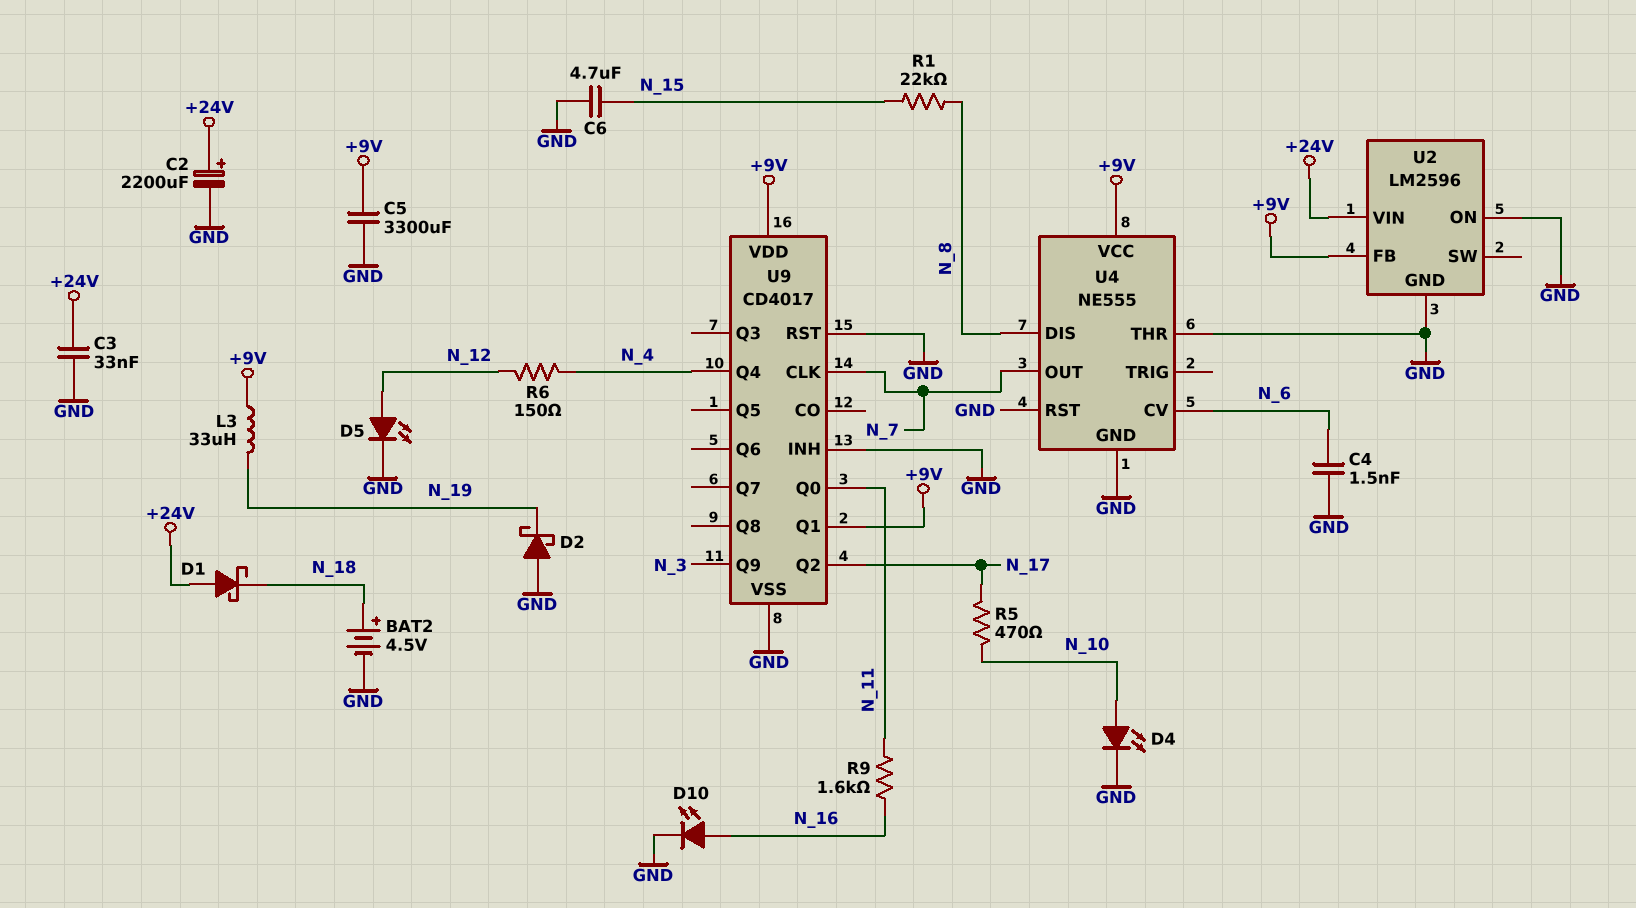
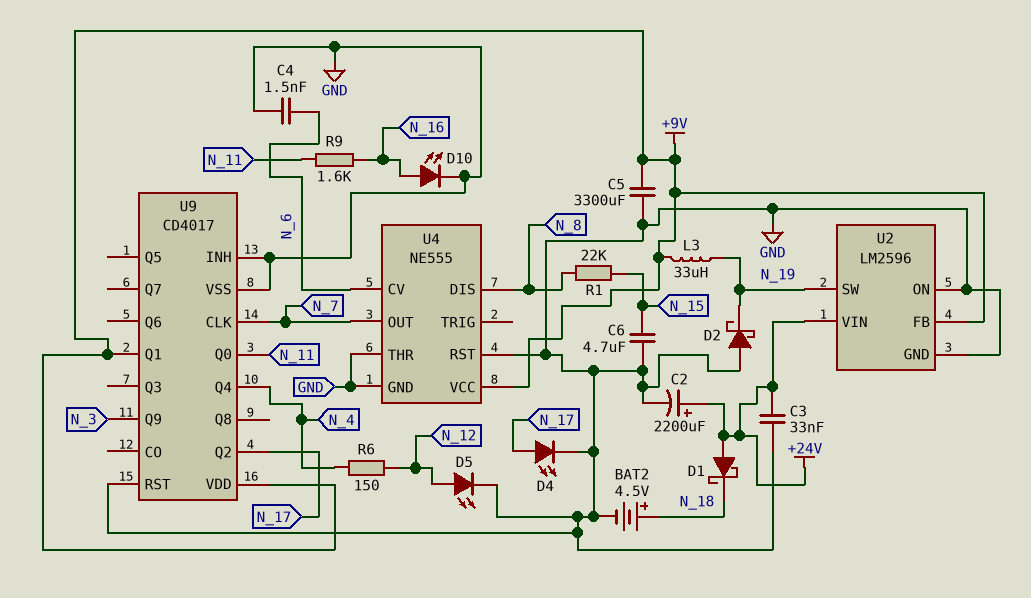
D4: LED (A N_10, K GND) -> LED (A N_17, K GND)
R5: 470 (N_10, N_17) -> none
U2 pin SW: none -> N_19

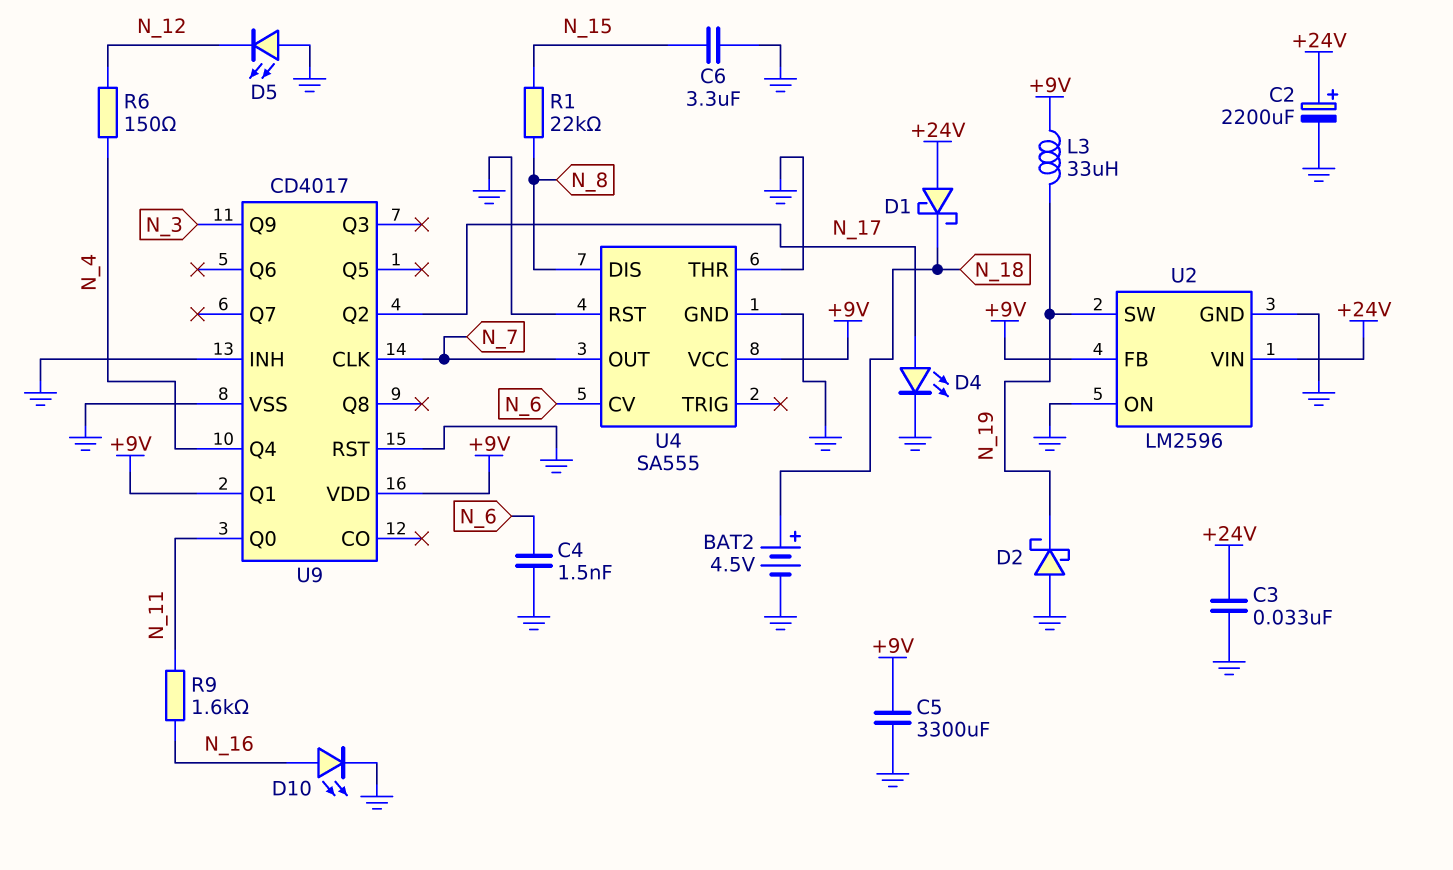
C6: 4.7uF (GND, N_15) -> 3.3uF (GND, N_15)
D5: LED (A N_12, K GND) -> LED (A GND, K N_12)
U4: NE555 -> SA555

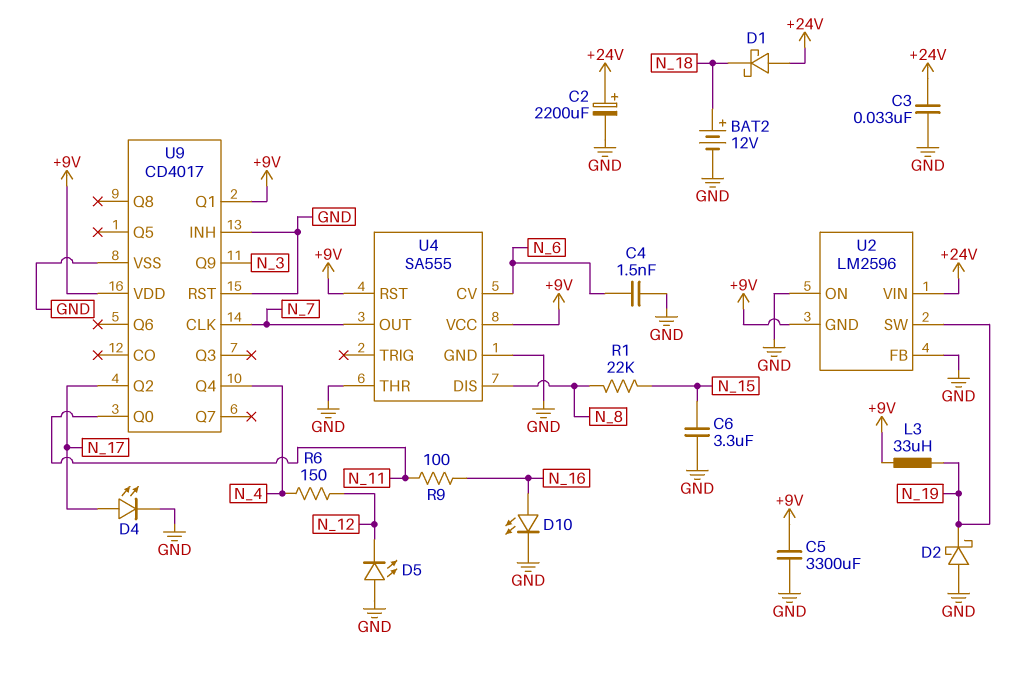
BAT2: 4.5V (plus N_18, minus GND) -> 12V (plus N_18, minus GND)
R9: 1.6k (N_11, N_16) -> 100 (N_11, N_16)
U2 pin FB: +9V -> GND
U2 pin GND: GND -> +9V
U4 pin RST: GND -> +9V

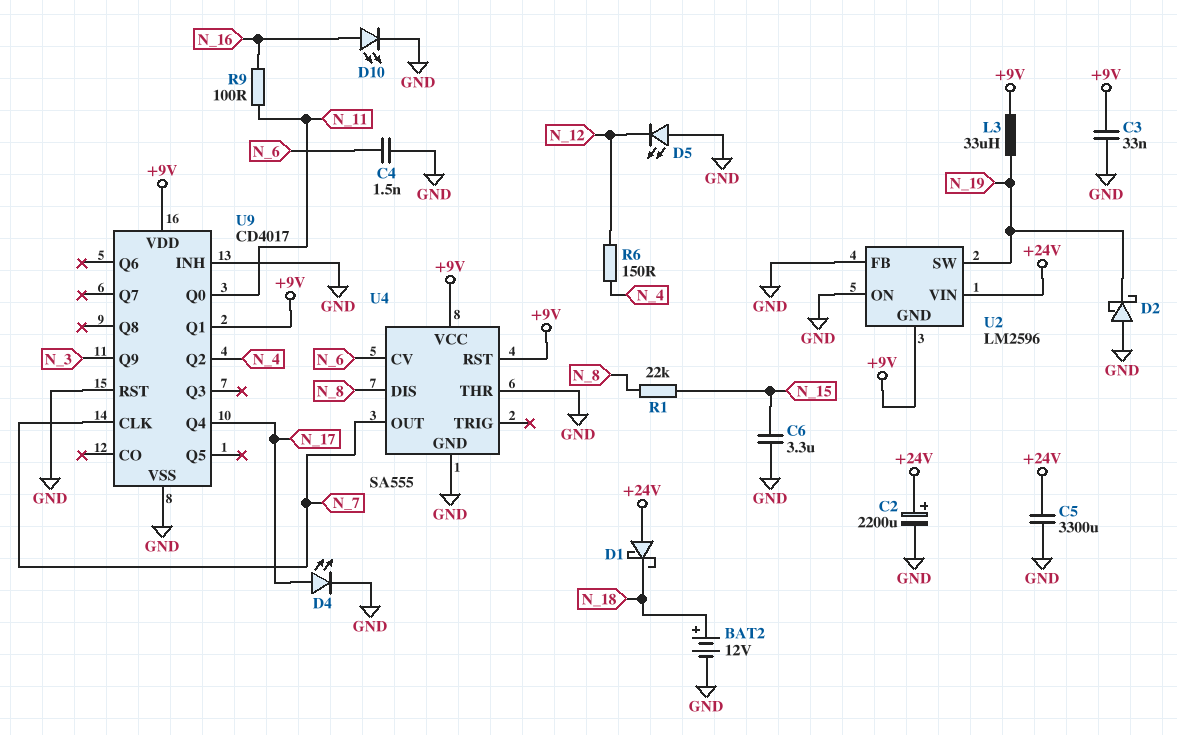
C3: 33nF (+24V, GND) -> 33nF (+9V, GND)
C5: 3300uF (+9V, GND) -> 3300uF (+24V, GND)
U9 pin Q2: N_17 -> N_4
U9 pin Q4: N_4 -> N_17

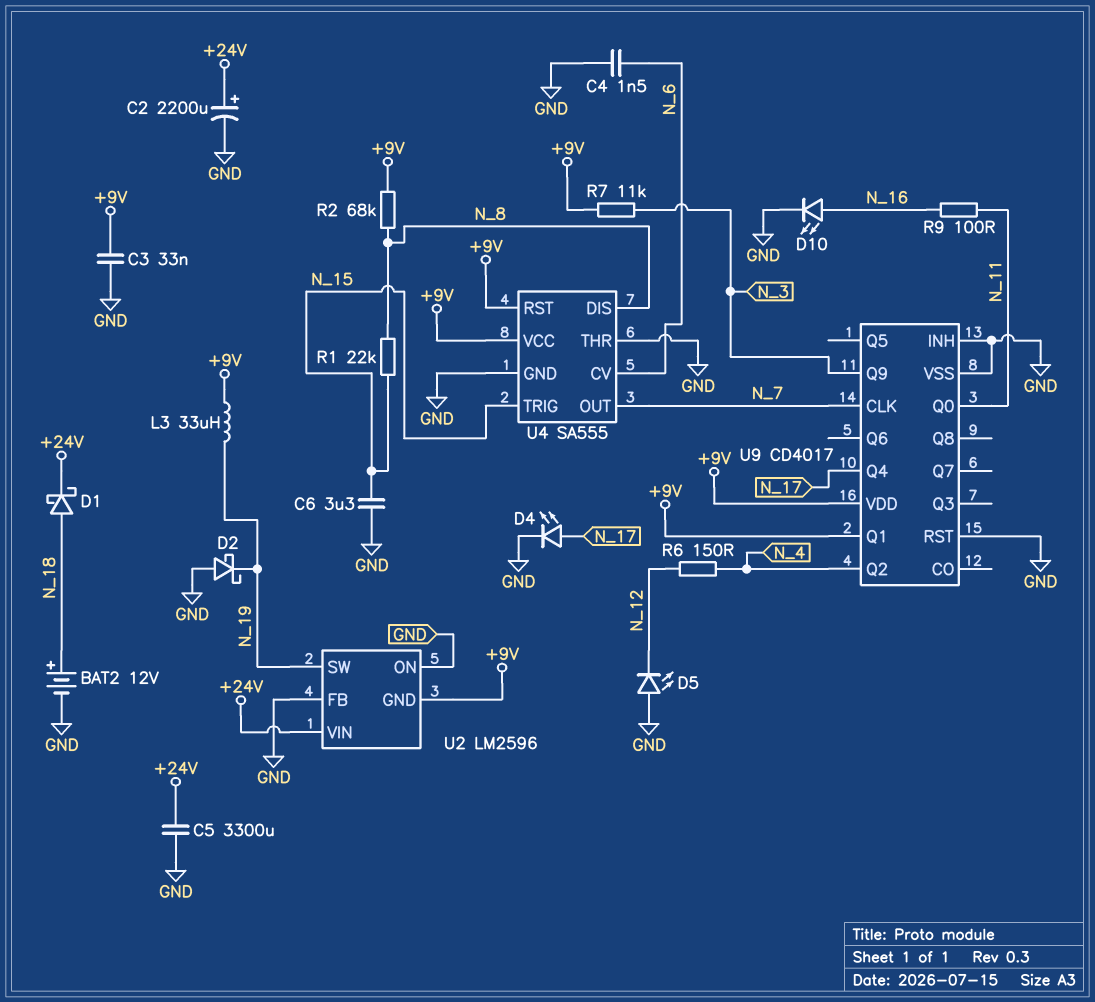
D1: schottky (A +24V, K N_18) -> schottky (A N_18, K +24V)
R2: none -> 68k (+9V, N_8)
R7: none -> 11k (+9V, N_3)
U4 pin TRIG: none -> N_15

